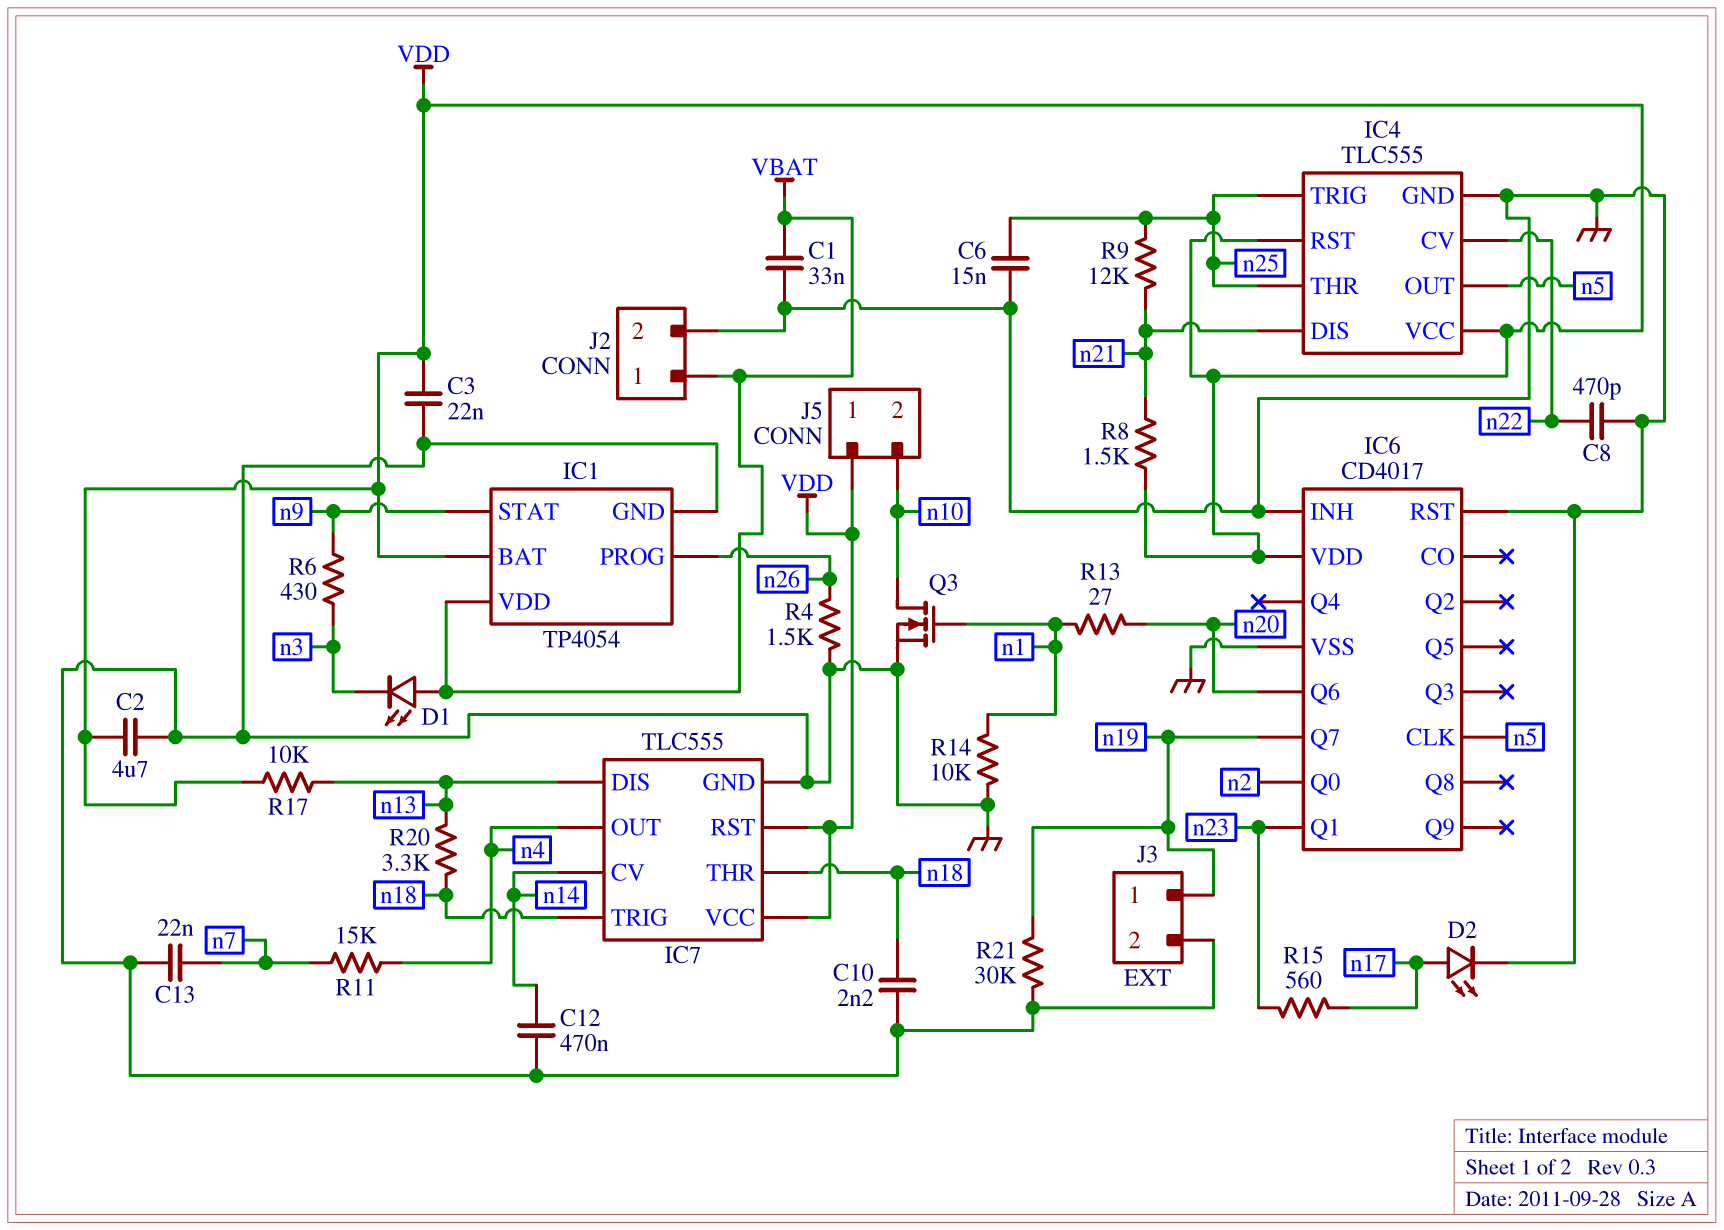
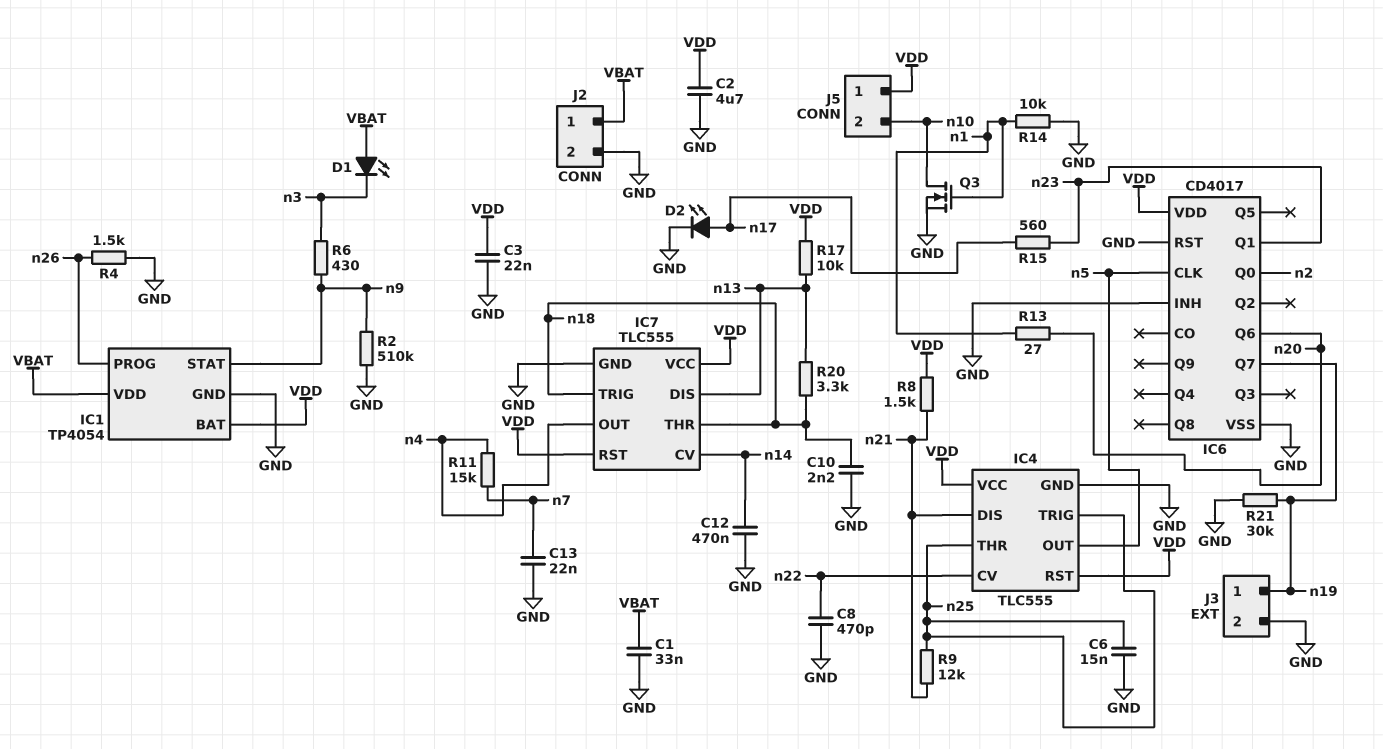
R2: none -> 510k (GND, n9)

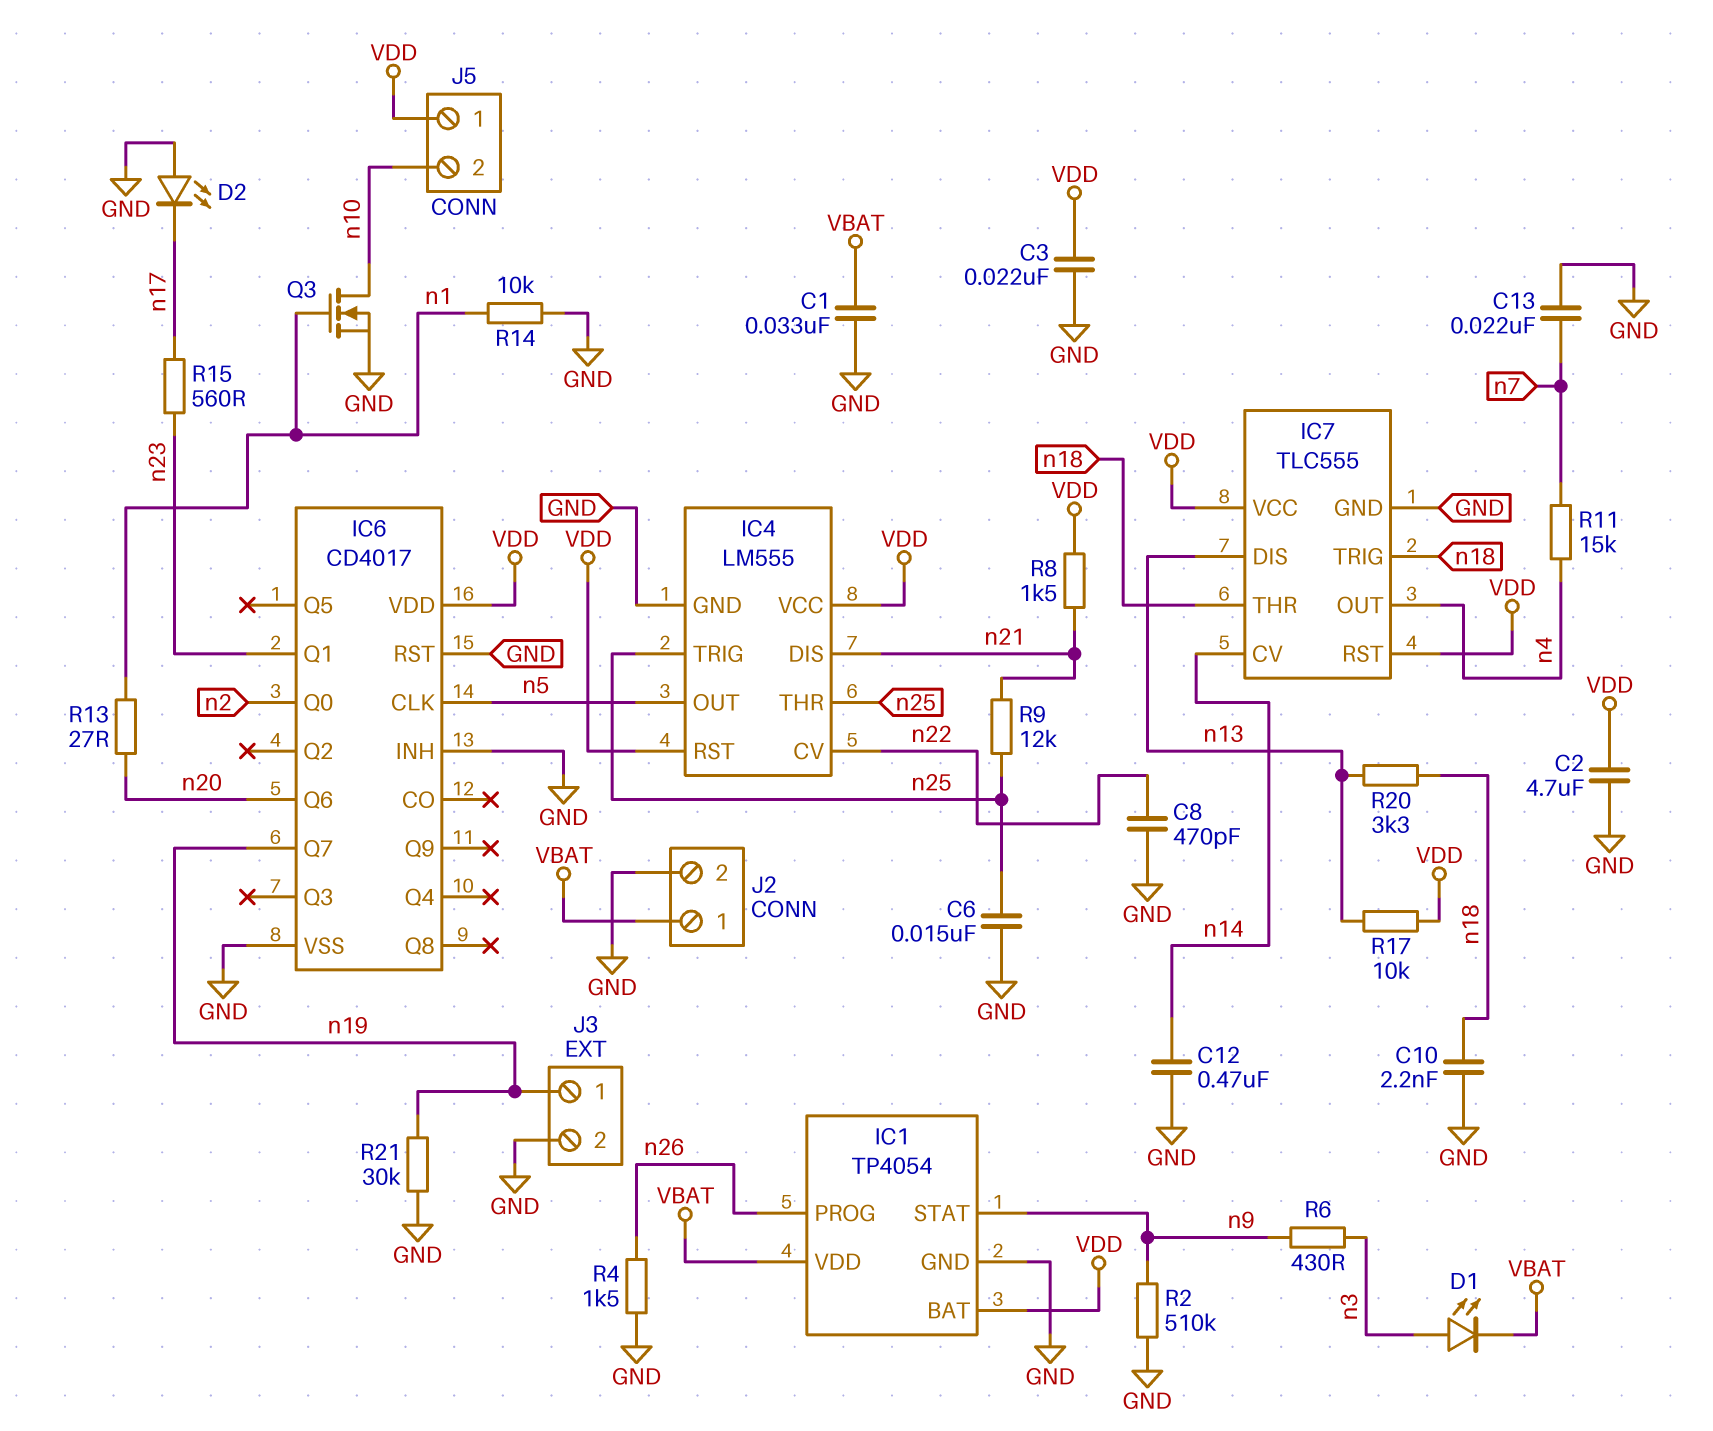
D1: LED (A VBAT, K n3) -> LED (A n3, K VBAT)
D2: LED (A n17, K GND) -> LED (A GND, K n17)
IC4: TLC555 -> LM555

